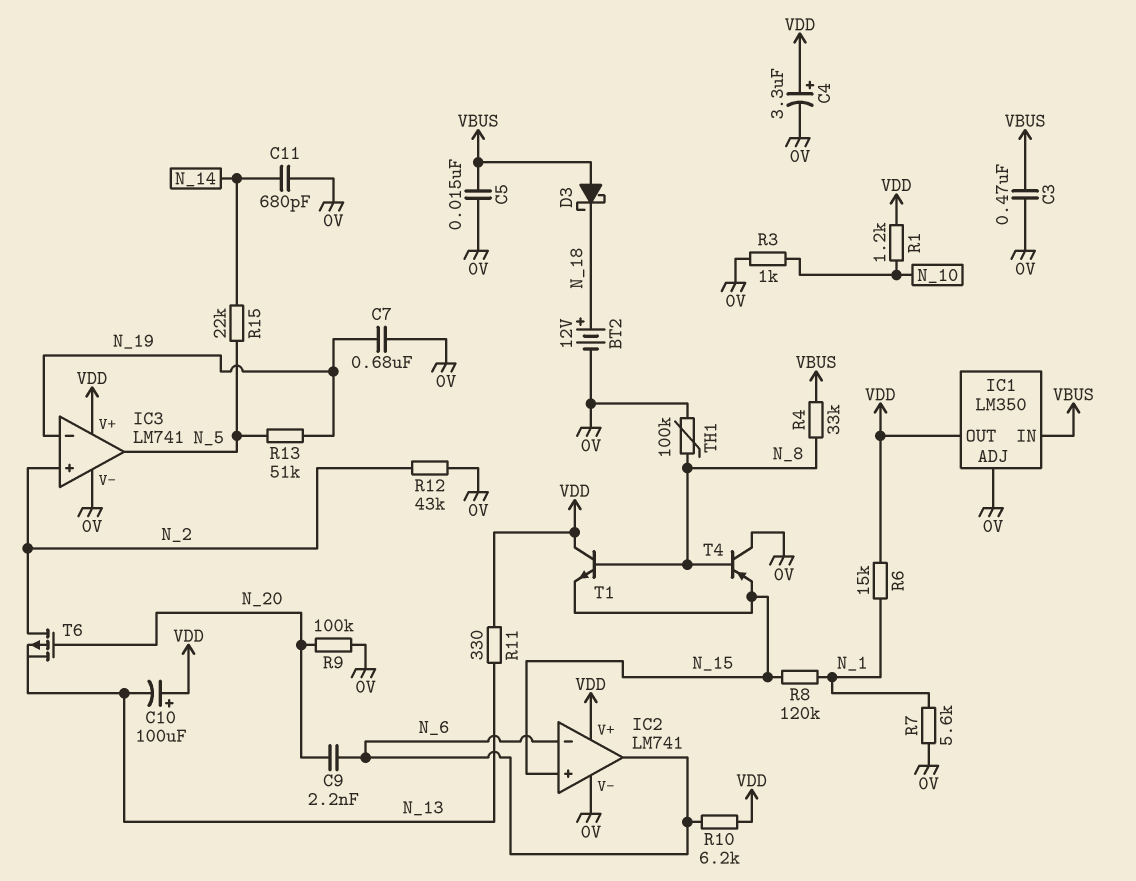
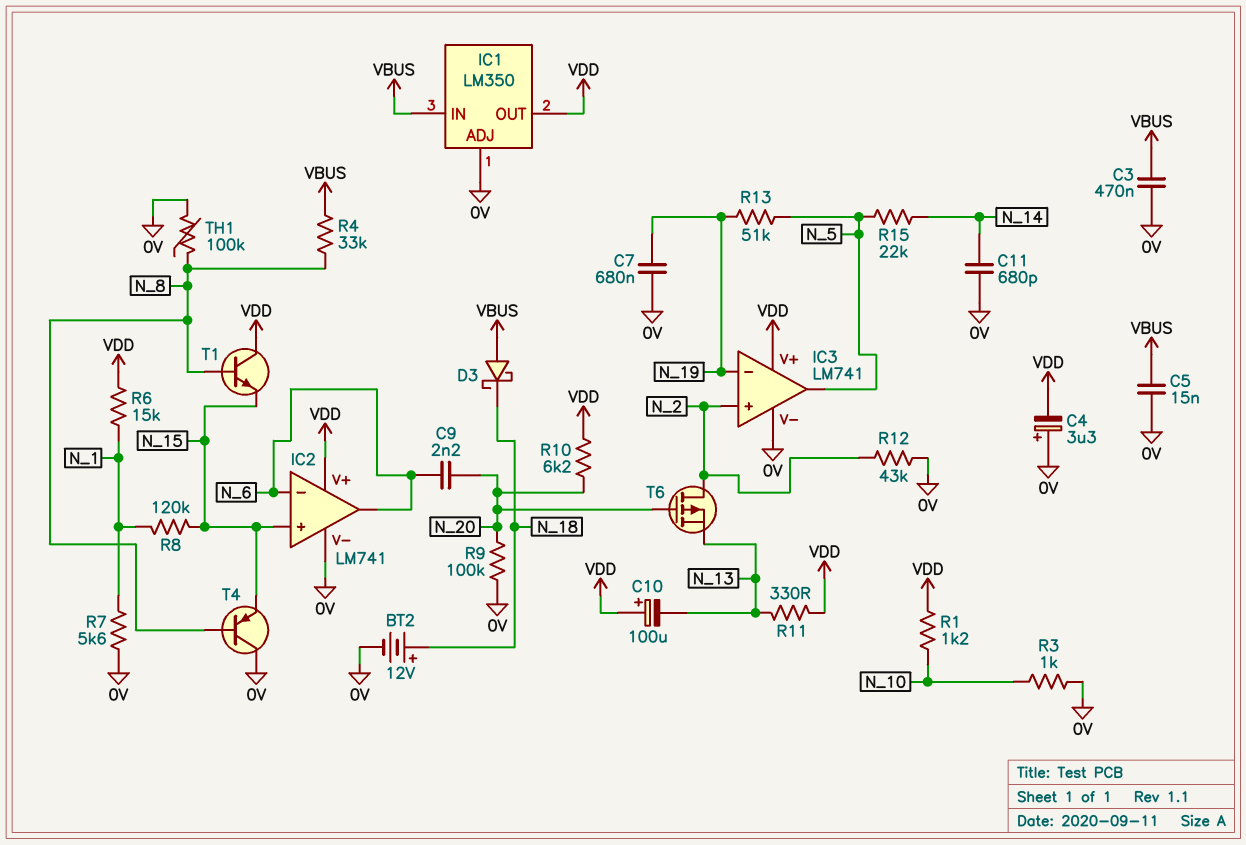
C4: 3.3uF (plus VDD, minus 0V) -> 3.3uF (plus 0V, minus VDD)
R10: 6.2k (N_6, VDD) -> 6.2k (N_20, VDD)

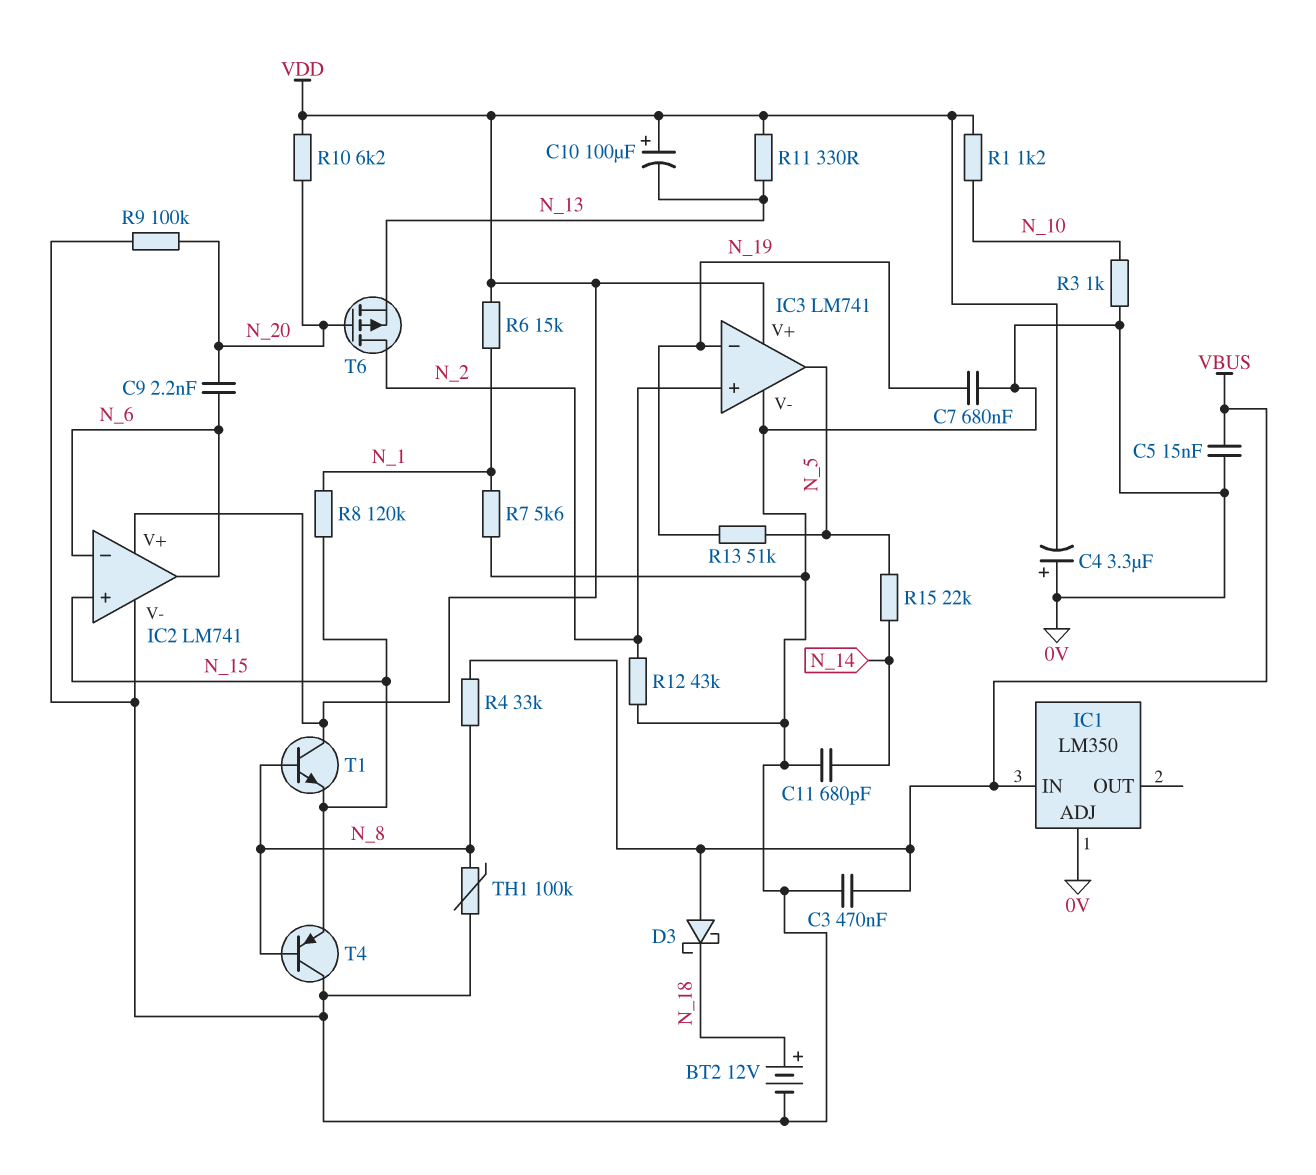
IC1 pin OUT: VDD -> none

